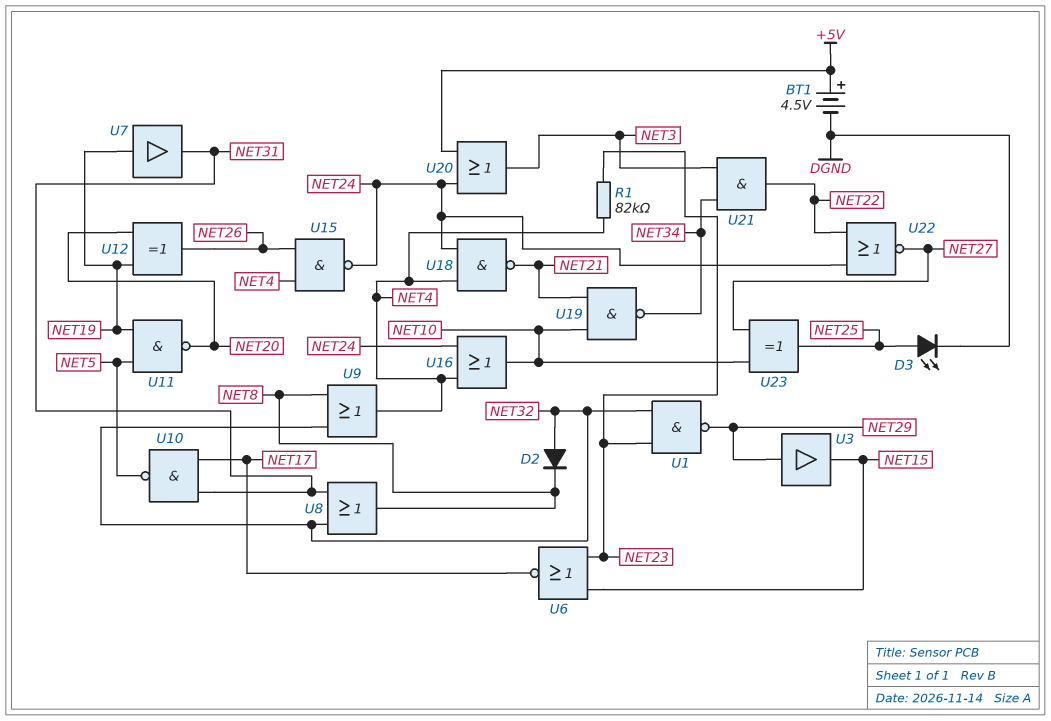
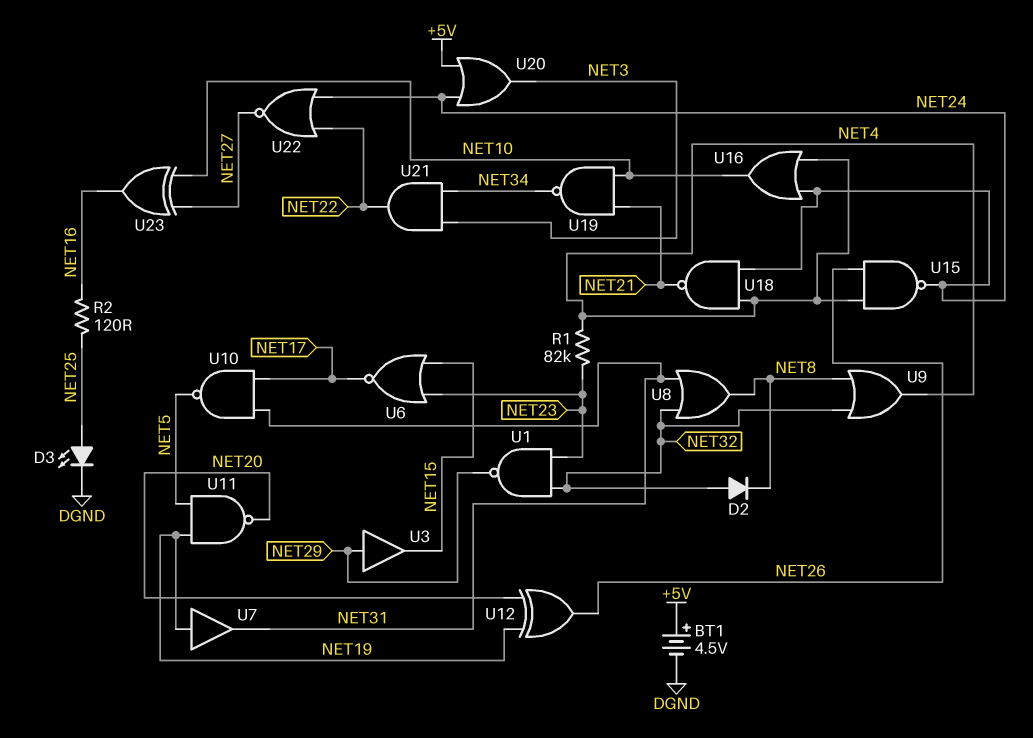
R2: none -> 120 (NET16, NET25)
U23: XOR (in NET10, in NET27, out NET25) -> XOR (in NET10, in NET27, out NET16)

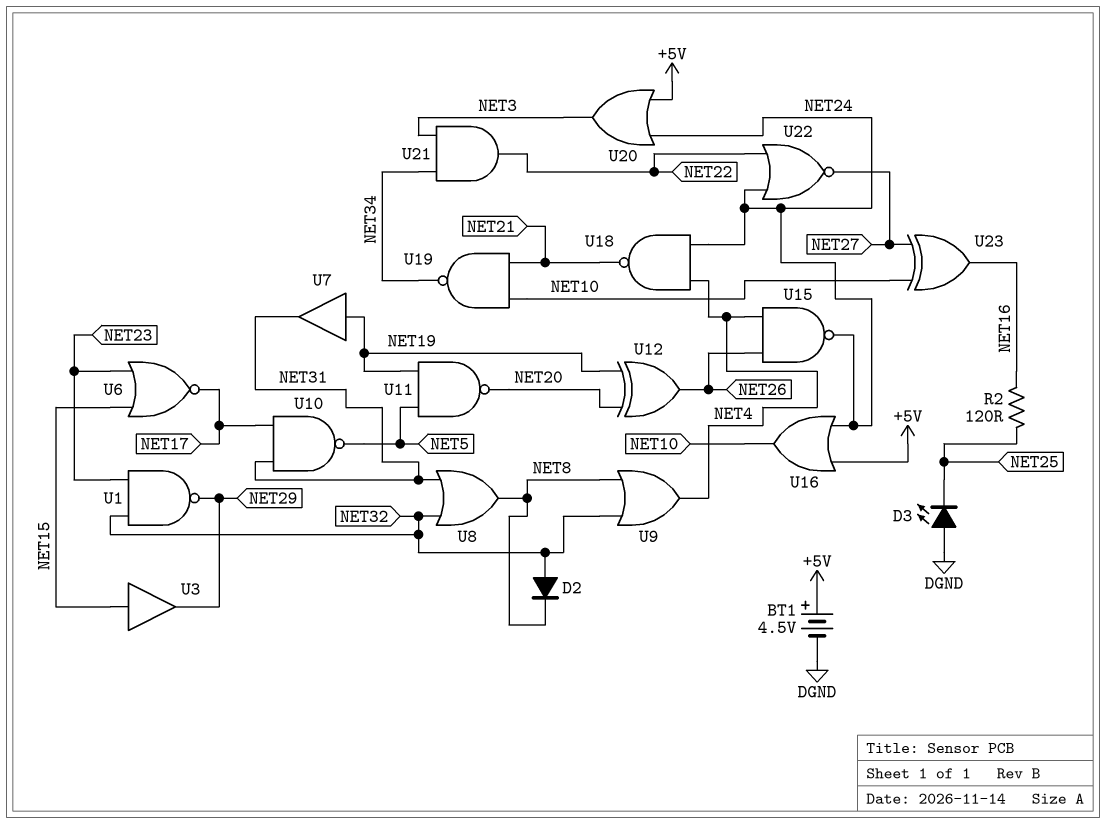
D3: LED (A NET25, K DGND) -> LED (A DGND, K NET25)
R1: 82k (NET4, NET23) -> none
U3: buffer (in NET29, out NET15) -> buffer (in NET15, out NET29)
U16: OR (in NET4, in NET24, out NET10) -> OR (in +5V, in NET24, out NET10)

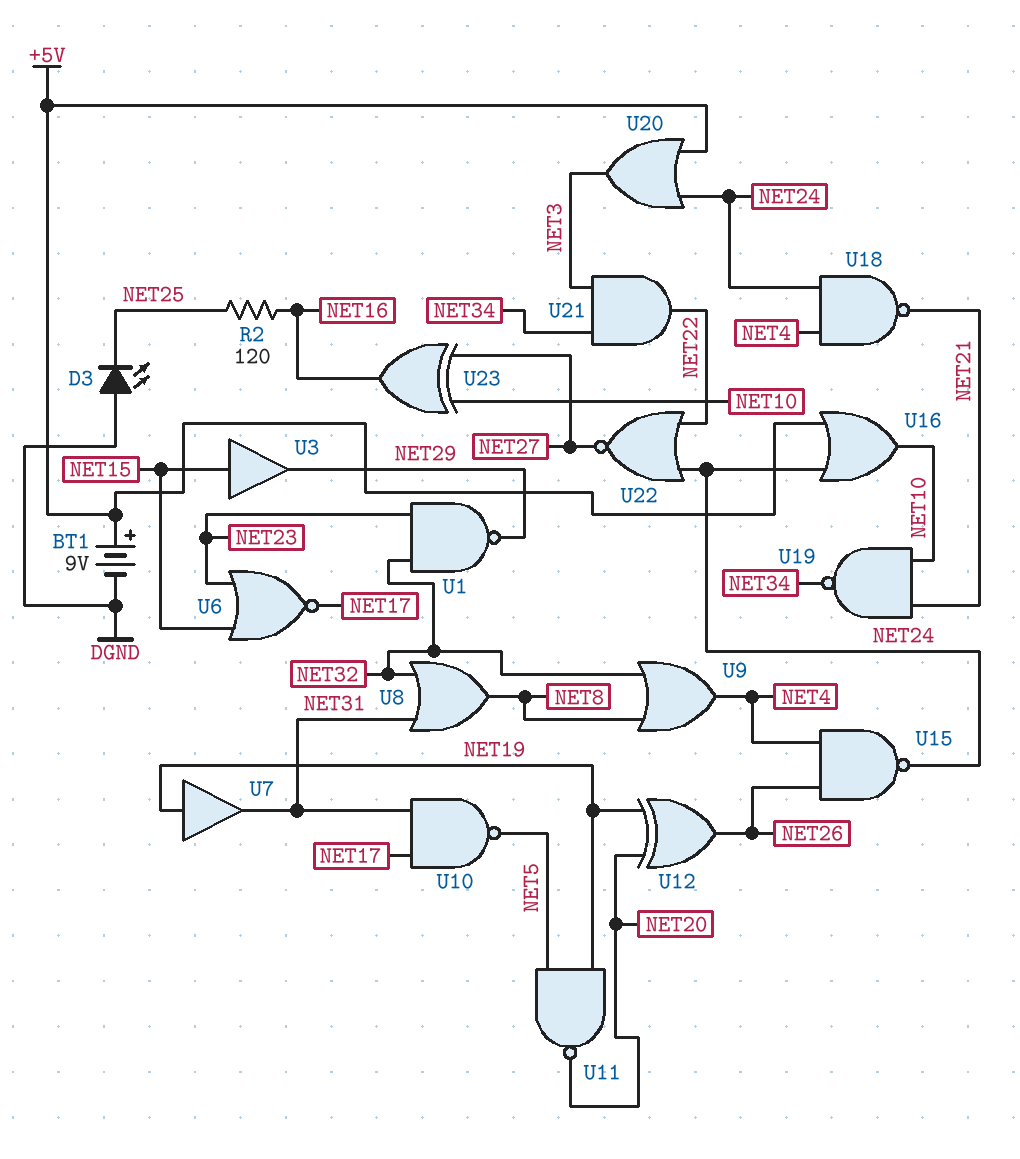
BT1: 4.5V (plus +5V, minus DGND) -> 9V (plus +5V, minus DGND)
D2: diode (A NET32, K NET8) -> none

